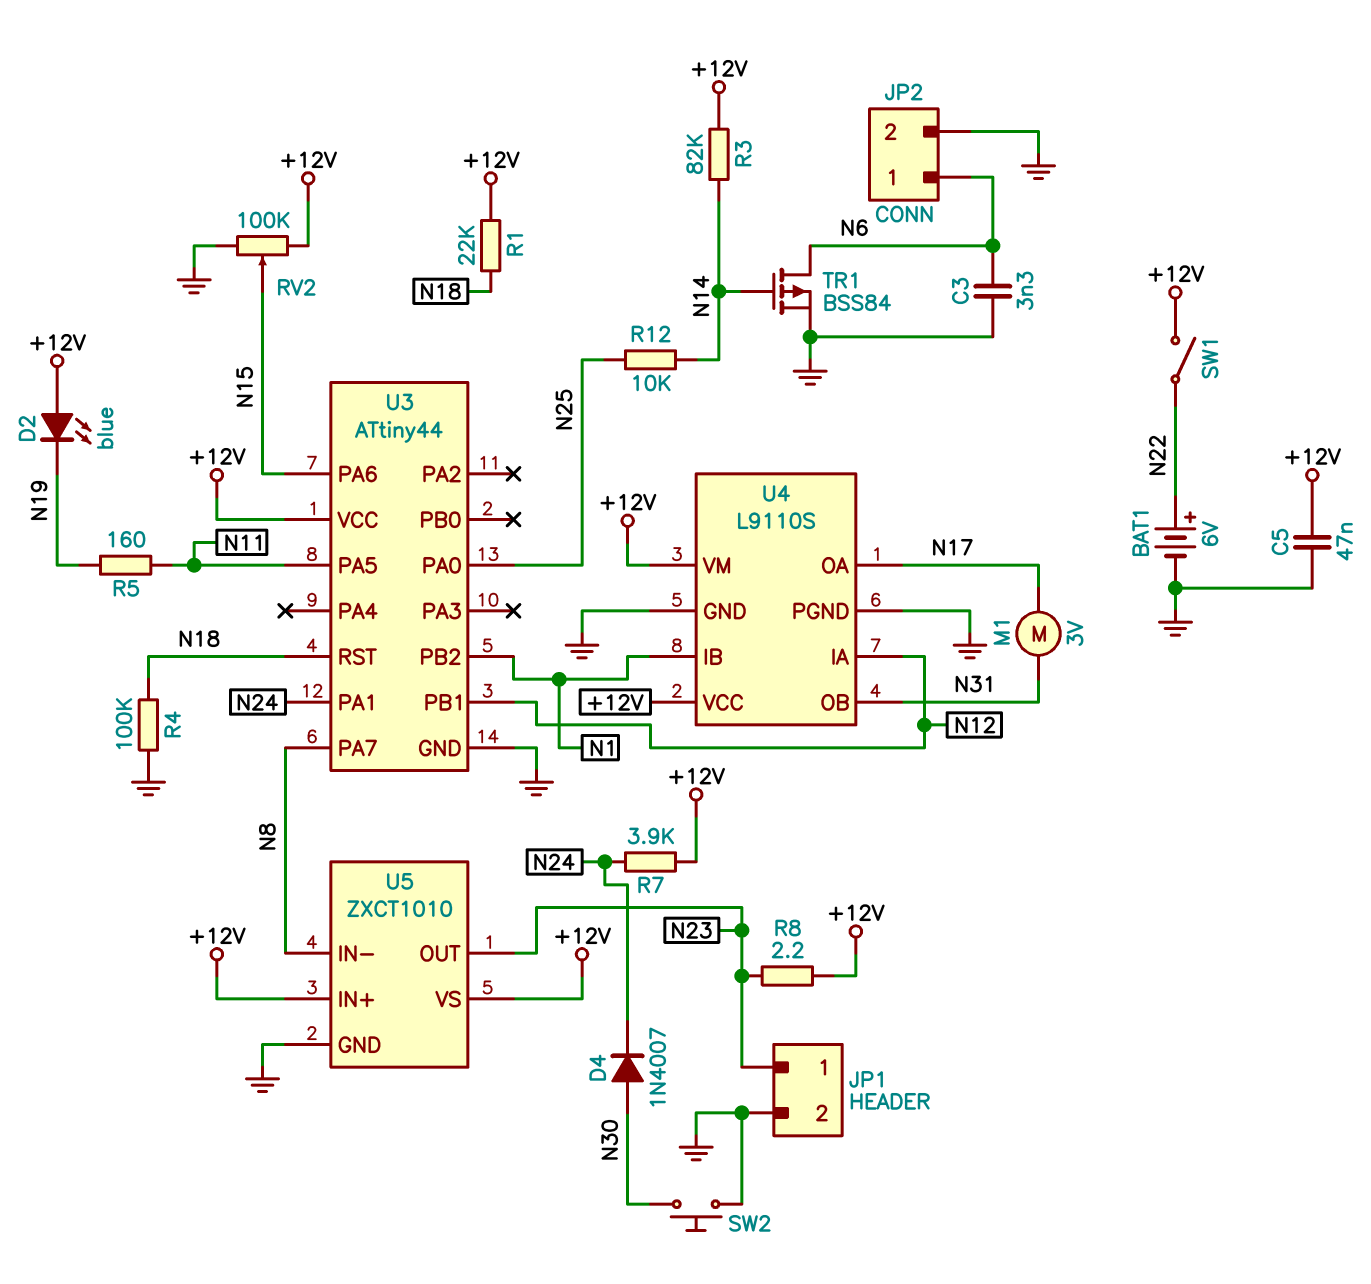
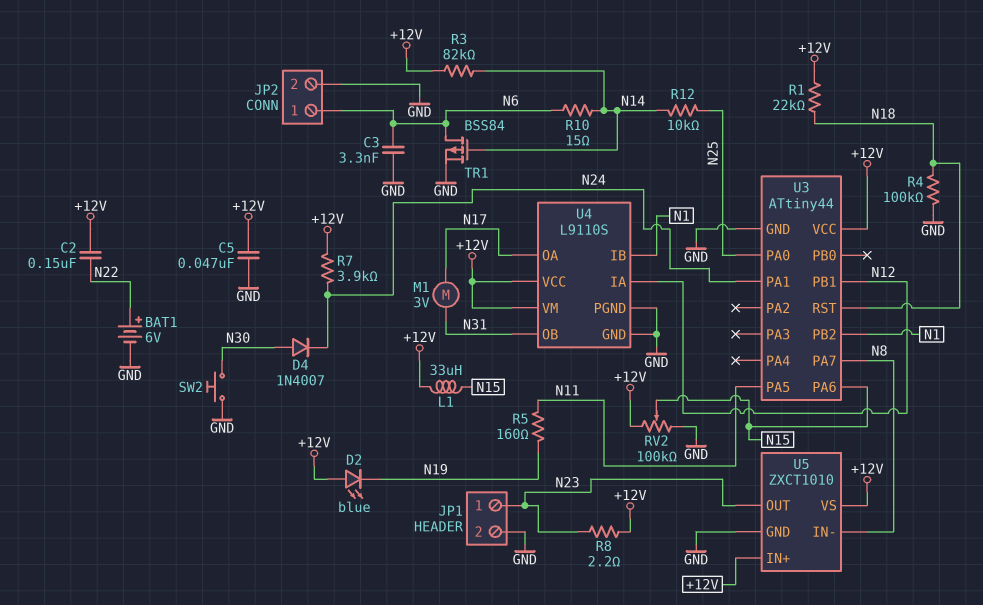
C2: none -> 150nF (+12V, N22)
L1: none -> 33uH (+12V, N15)
R10: none -> 15 (N6, N14)
SW1: switch (+12V, N22) -> none

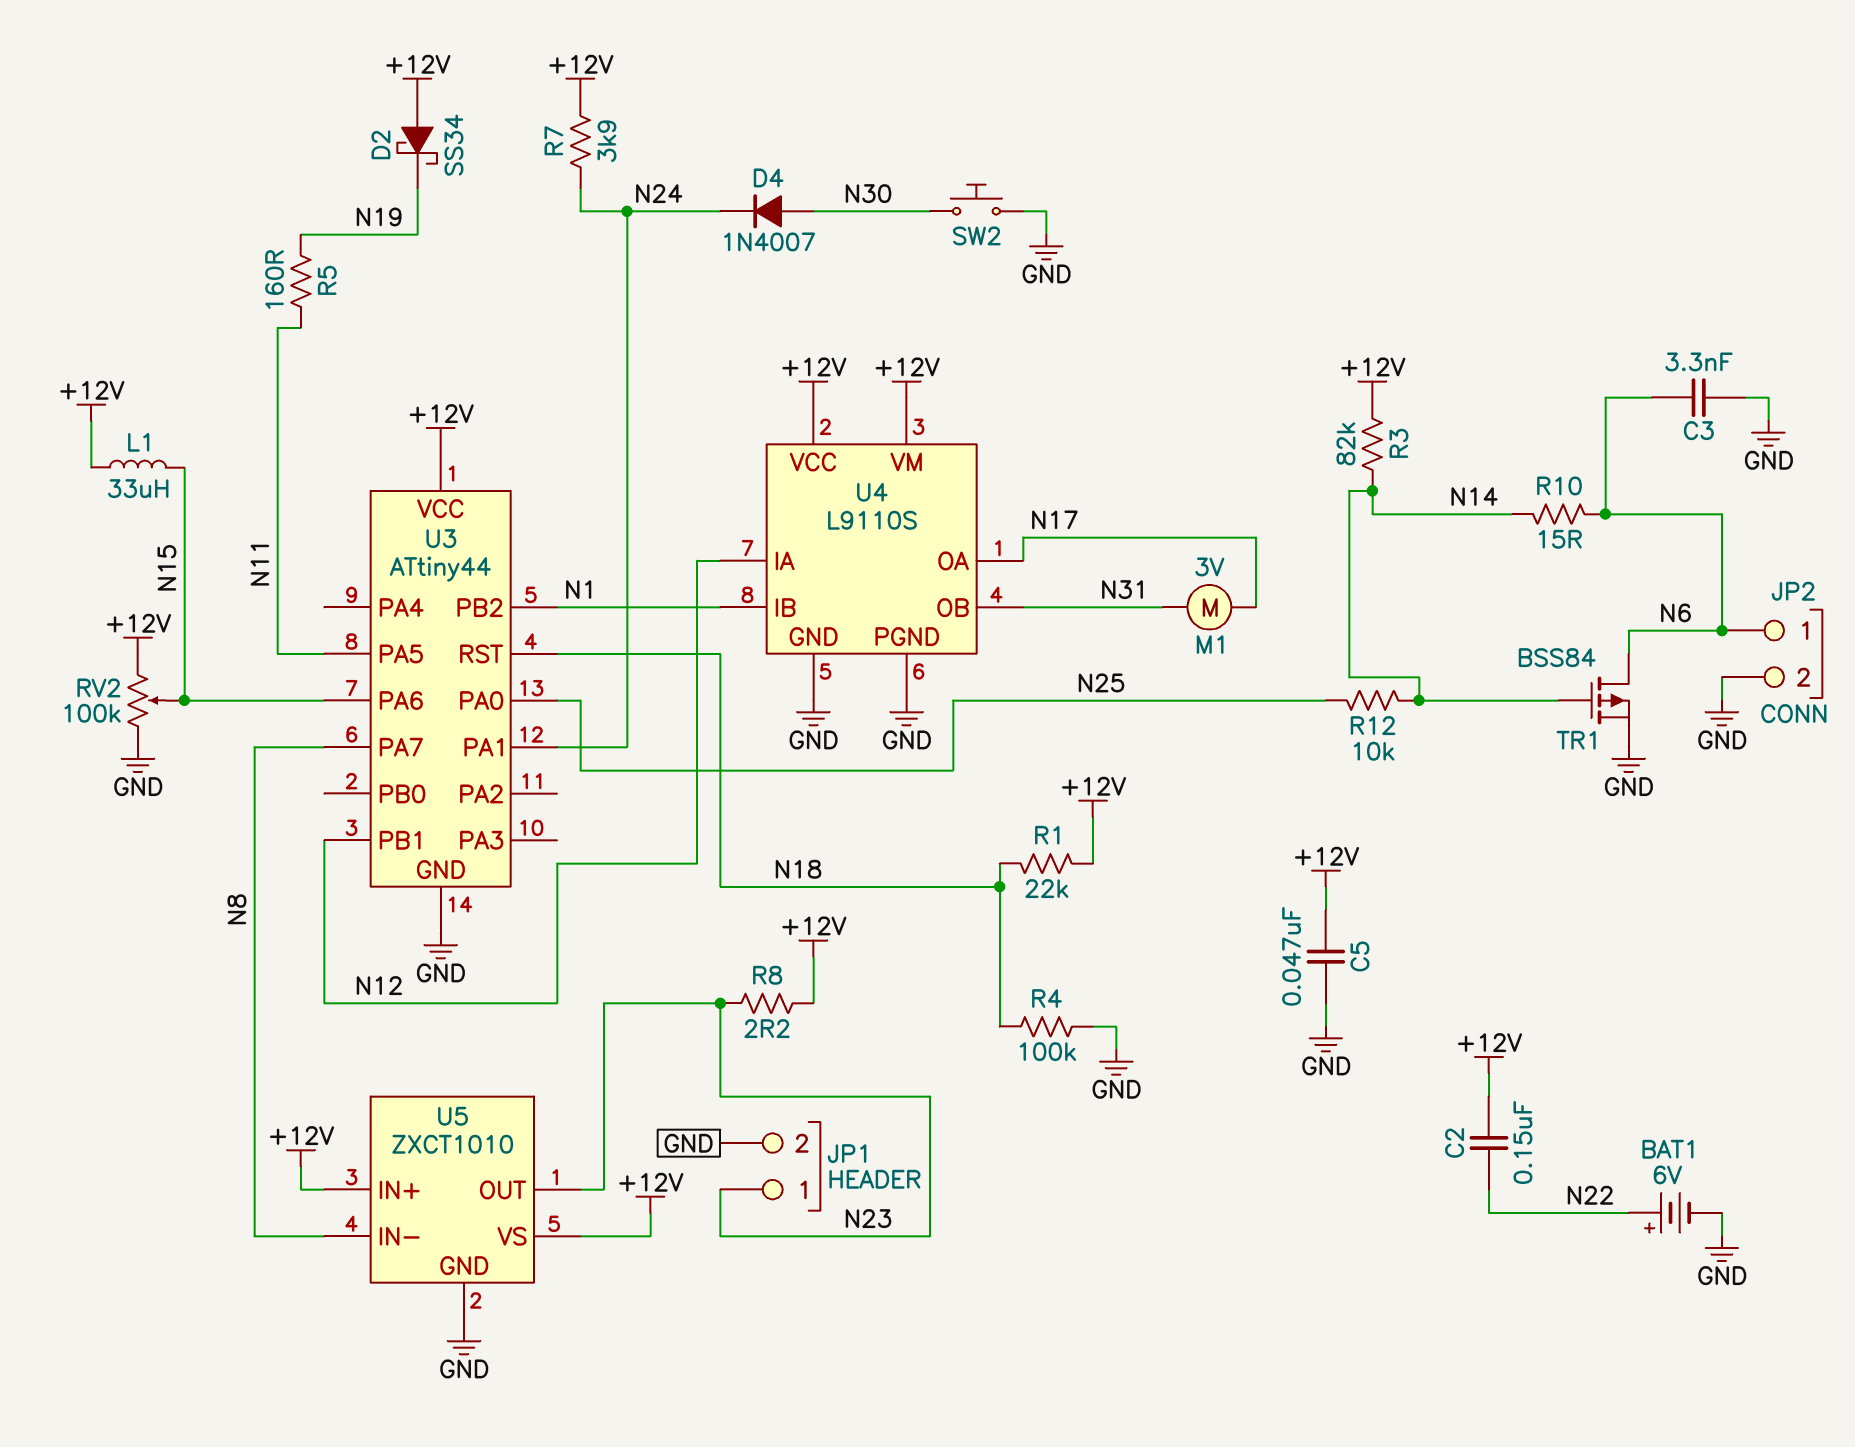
D2: LED blue (A +12V, K N19) -> schottky SS34 (A +12V, K N19)

